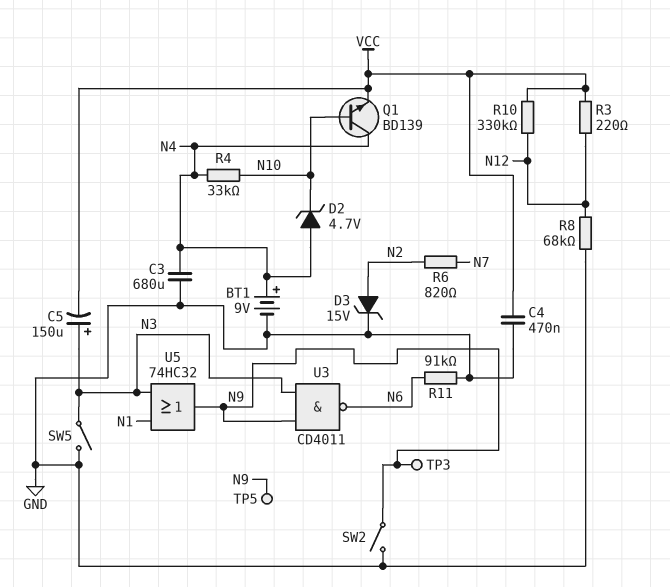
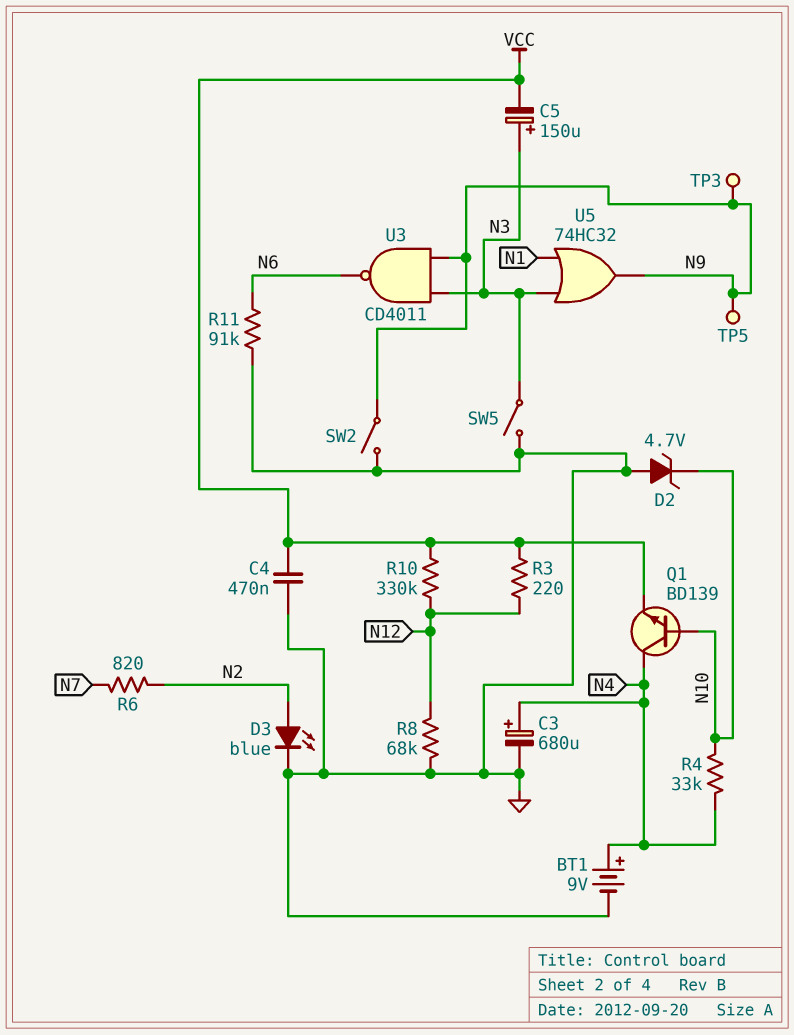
C3: 680uF (GND, N4) -> 680uF (plus N4, minus GND)
D2: zener 4.7V (A N4, K N10) -> zener 4.7V (A GND, K N10)
D3: zener 15V (A N2, K GND) -> LED blue (A N2, K GND)

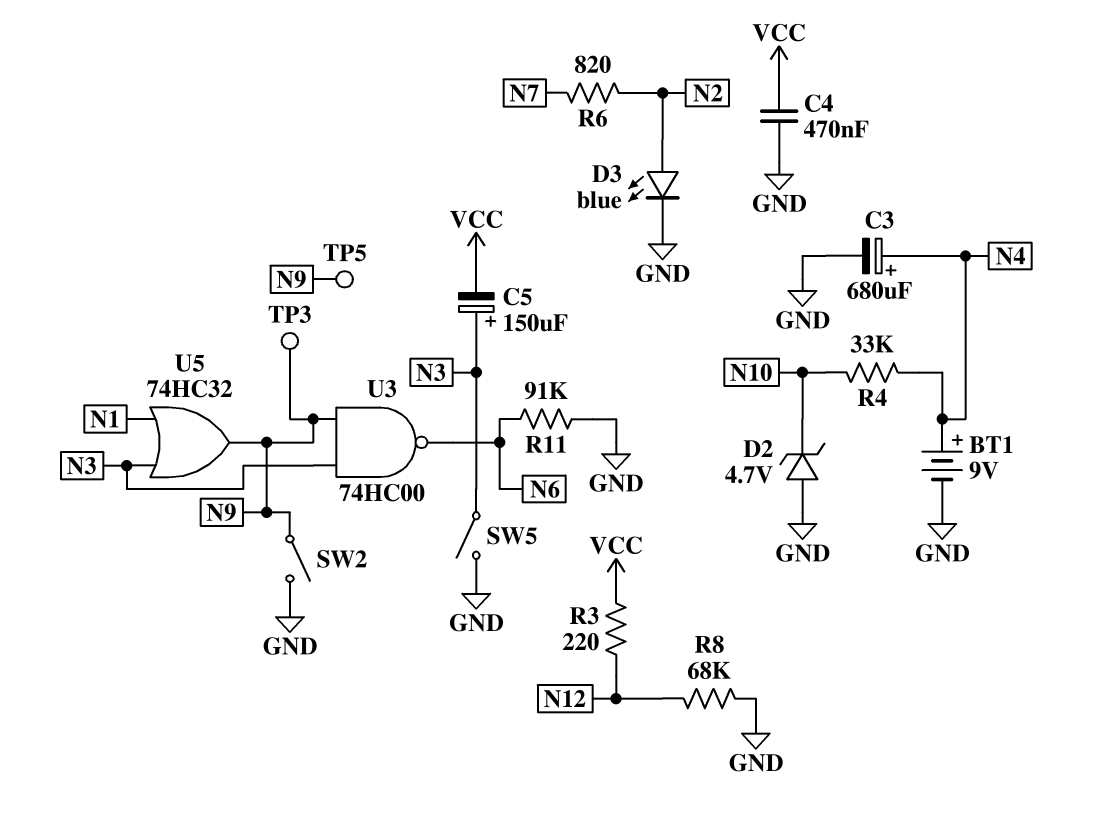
Q1: NPN BD139 (B N10, C N4, E VCC) -> none
R10: 330k (N12, VCC) -> none
U3: NAND CD4011 (in N3, in N9, out N6) -> NAND 74HC00 (in N3, in N9, out N6)

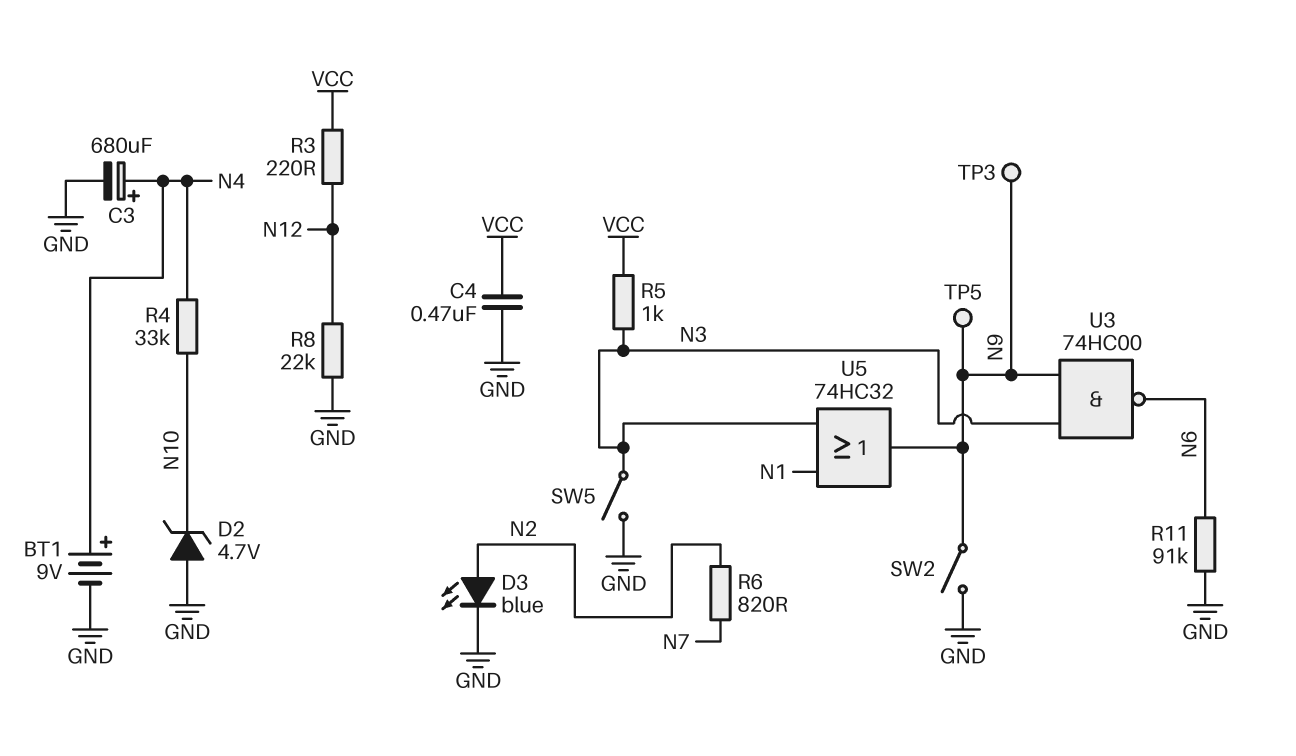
C5: 150uF (plus N3, minus VCC) -> none
R5: none -> 1k (N3, VCC)
R8: 68k (GND, N12) -> 22k (GND, N12)

